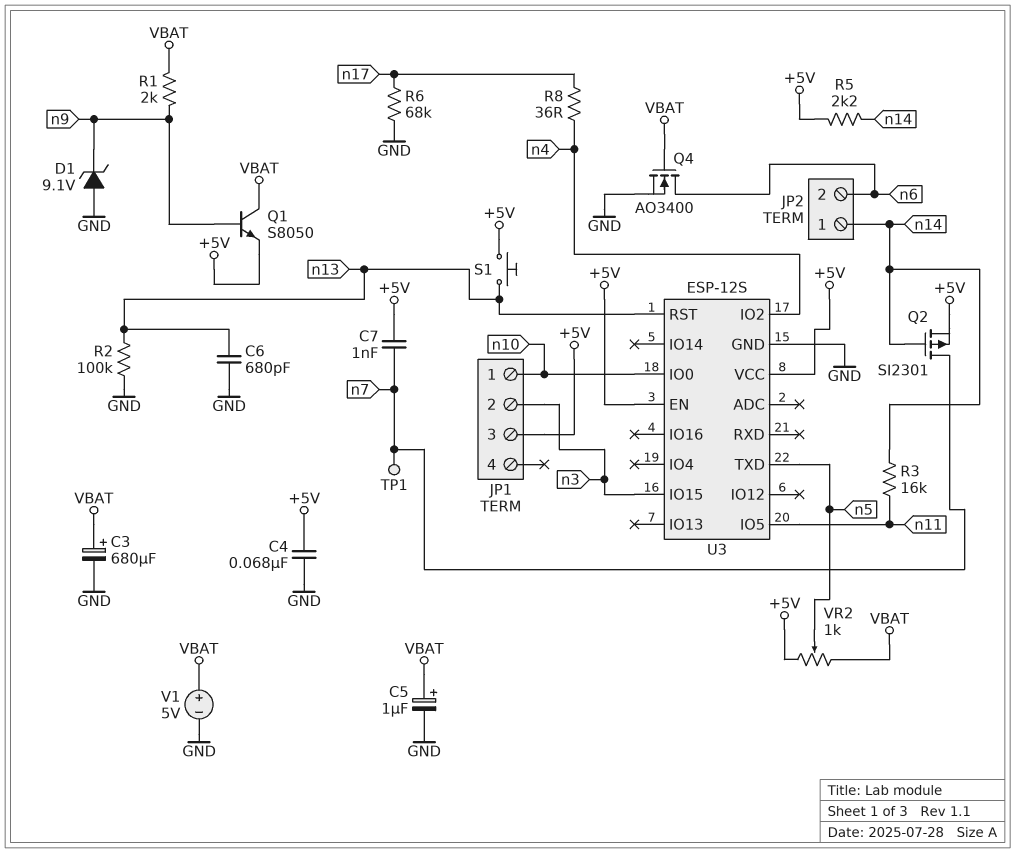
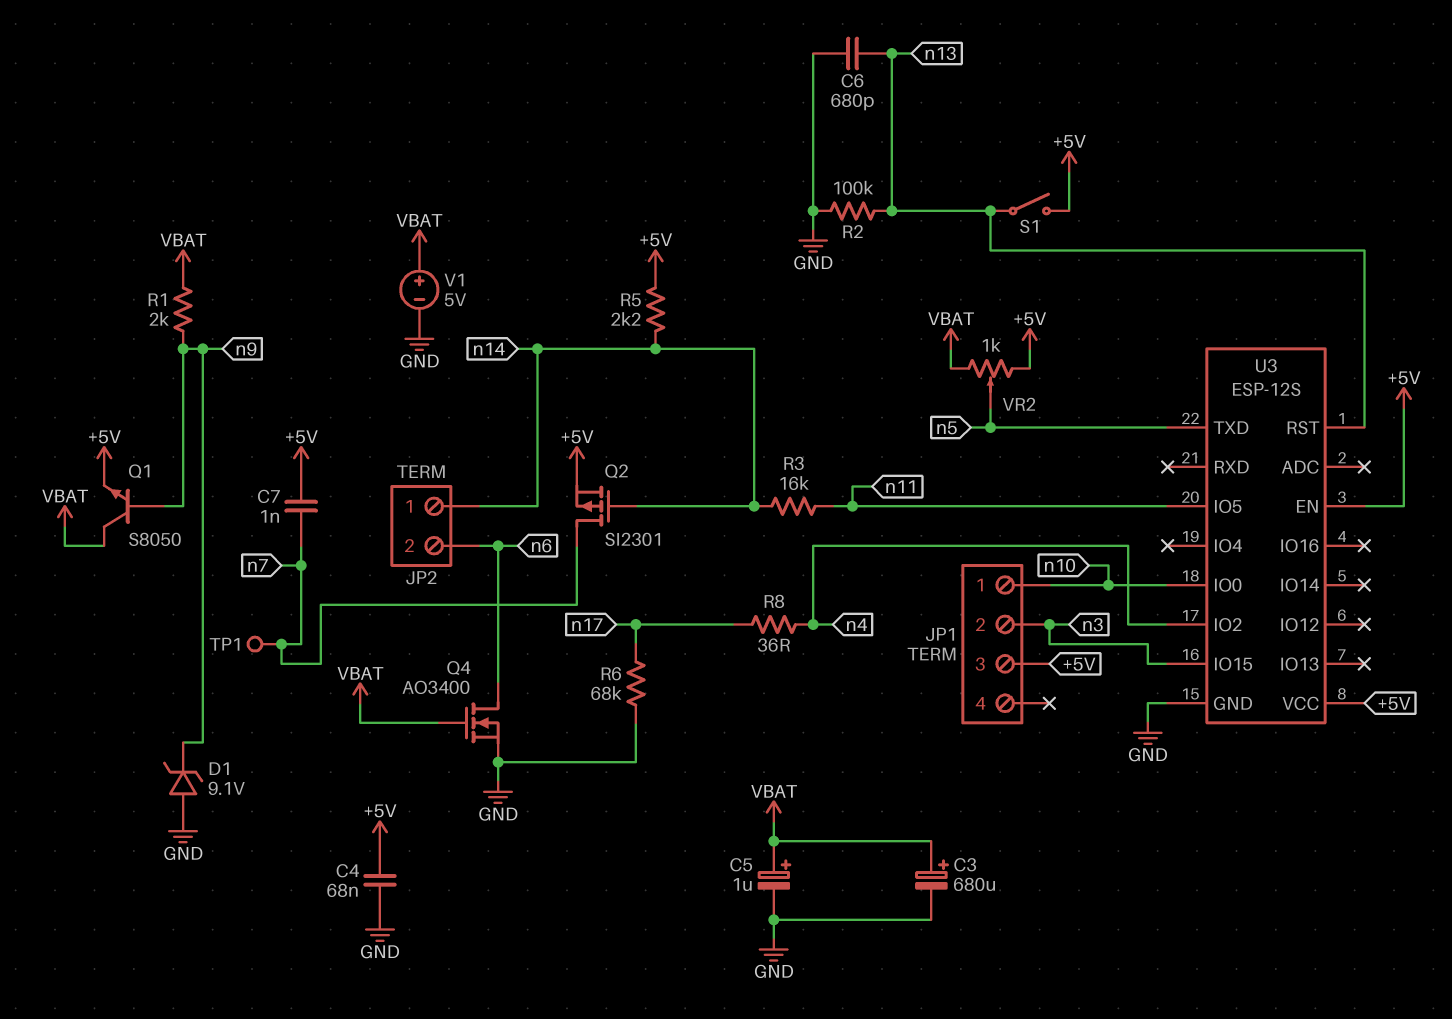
S1: button (+5V, n13) -> switch (+5V, n13)

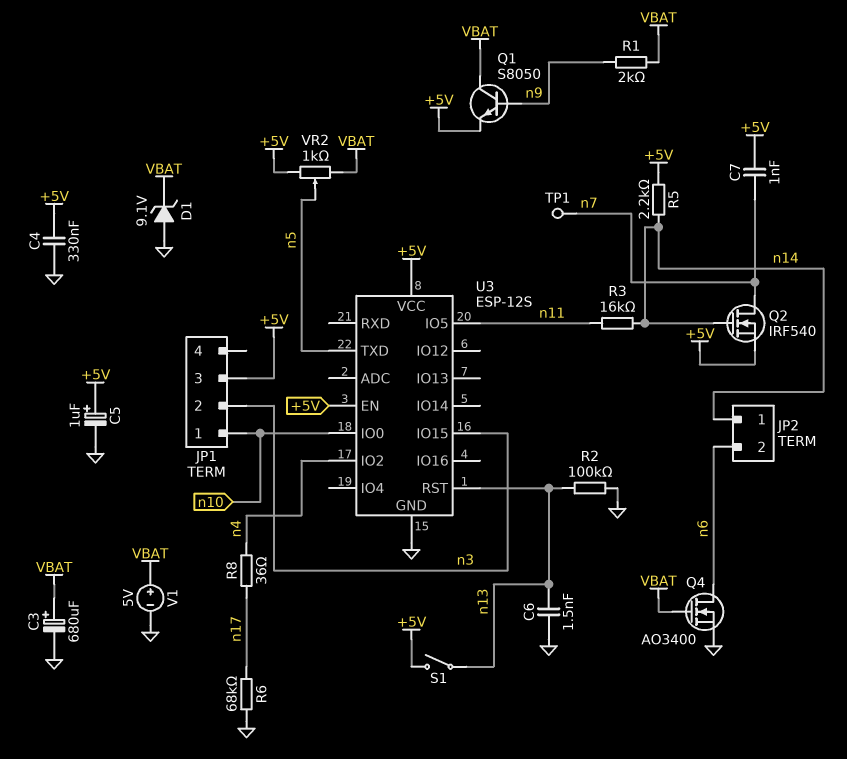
C4: 68nF (+5V, GND) -> 330nF (+5V, GND)
C5: 1uF (plus VBAT, minus GND) -> 1uF (plus +5V, minus GND)
C6: 680pF (GND, n13) -> 1.5nF (GND, n13)
D1: zener 9.1V (A GND, K n9) -> zener 9.1V (A GND, K VBAT)
Q2: PMOS SI2301 (G n14, D n7, S +5V) -> NMOS IRF540 (G n14, D n7, S +5V)

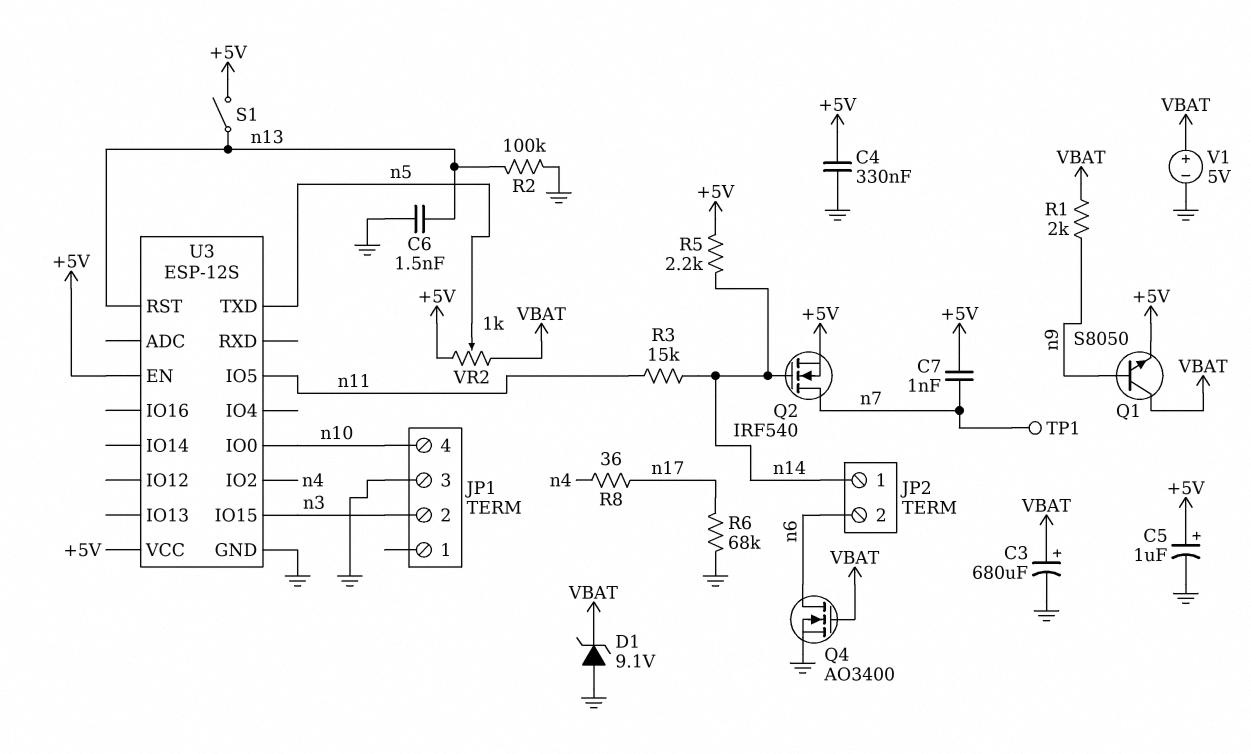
JP1 pin 1: n10 -> none
JP1 pin 3: +5V -> GND
JP1 pin 4: none -> n10
R3: 16k (n11, n14) -> 15k (n11, n14)

